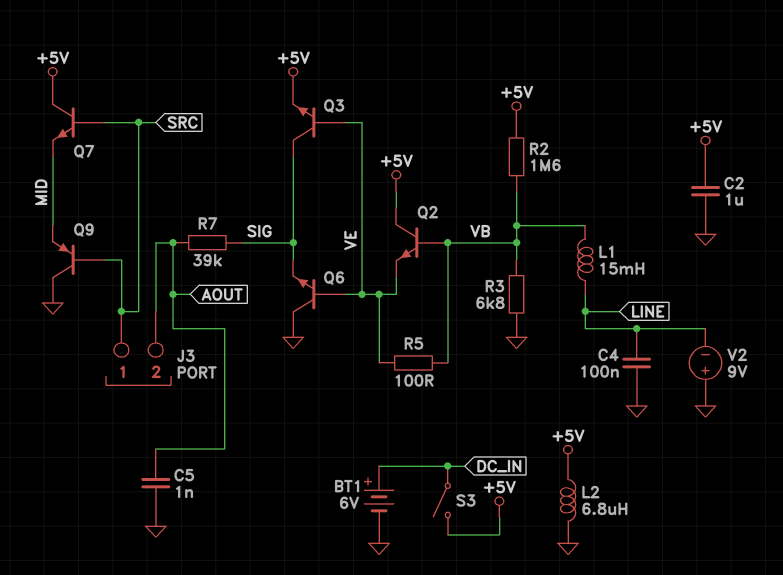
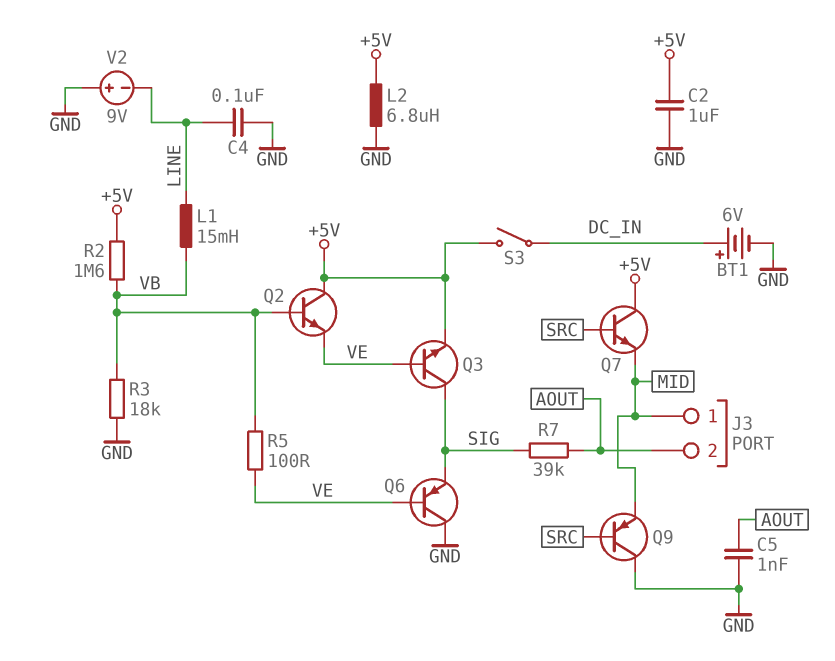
J3 pin 1: SRC -> MID
Q6: NPN (B VE, C GND, E SIG) -> PNP (B VE, C GND, E SIG)
R3: 6.8k (GND, VB) -> 18k (GND, VB)

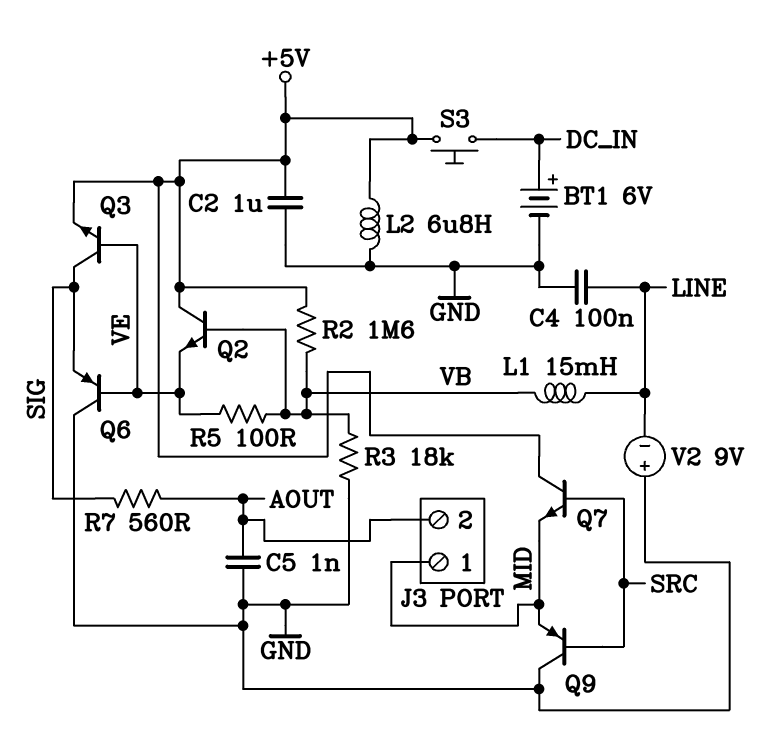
R7: 39k (AOUT, SIG) -> 560 (AOUT, SIG)
S3: switch (+5V, DC_IN) -> button (+5V, DC_IN)

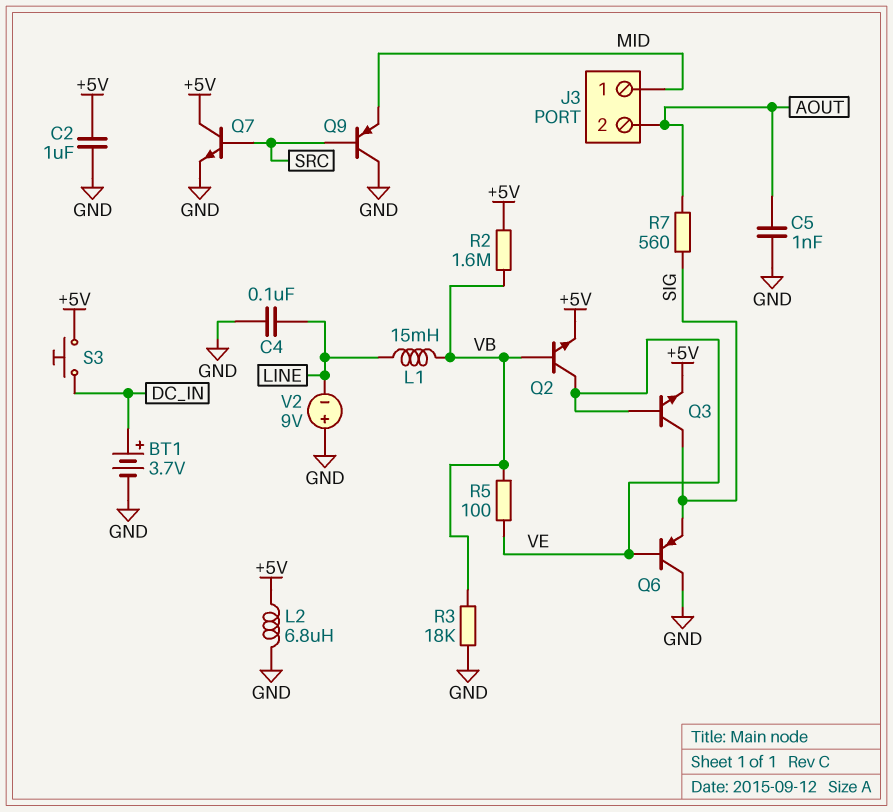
BT1: 6V (plus DC_IN, minus GND) -> 3.7V (plus DC_IN, minus GND)
Q2: NPN (B VB, C +5V, E VE) -> NPN (B VB, C VE, E +5V)
Q7: NPN (B SRC, C +5V, E MID) -> NPN (B SRC, C +5V, E GND)

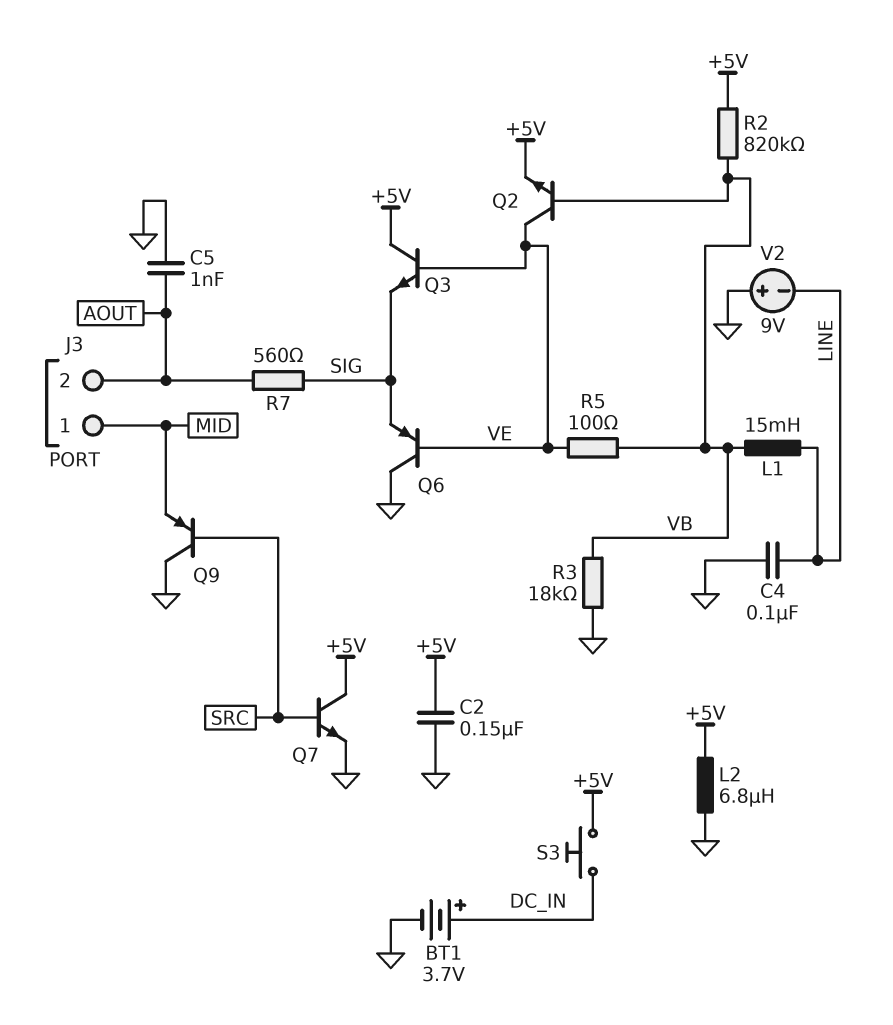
C2: 1uF (+5V, GND) -> 150nF (+5V, GND)
Q3: NPN (B VE, C SIG, E +5V) -> NPN (B VE, C +5V, E SIG)
R2: 1.6M (+5V, VB) -> 820k (+5V, VB)

